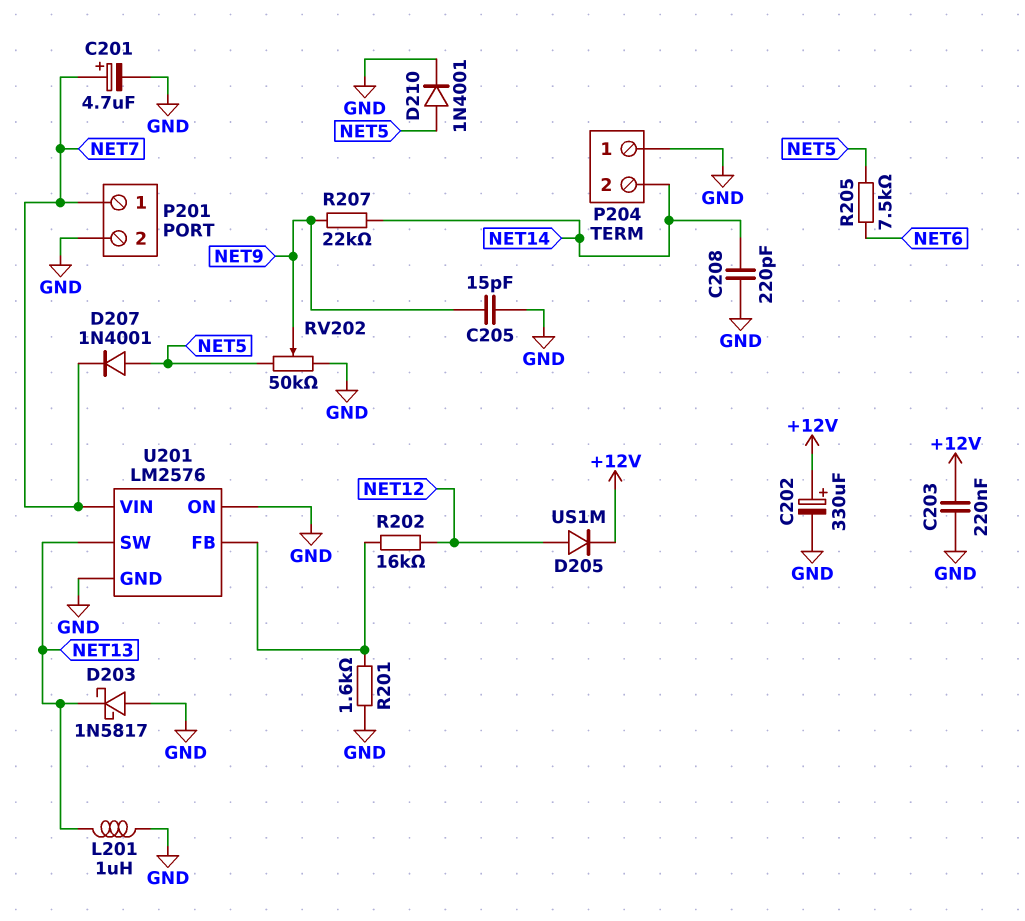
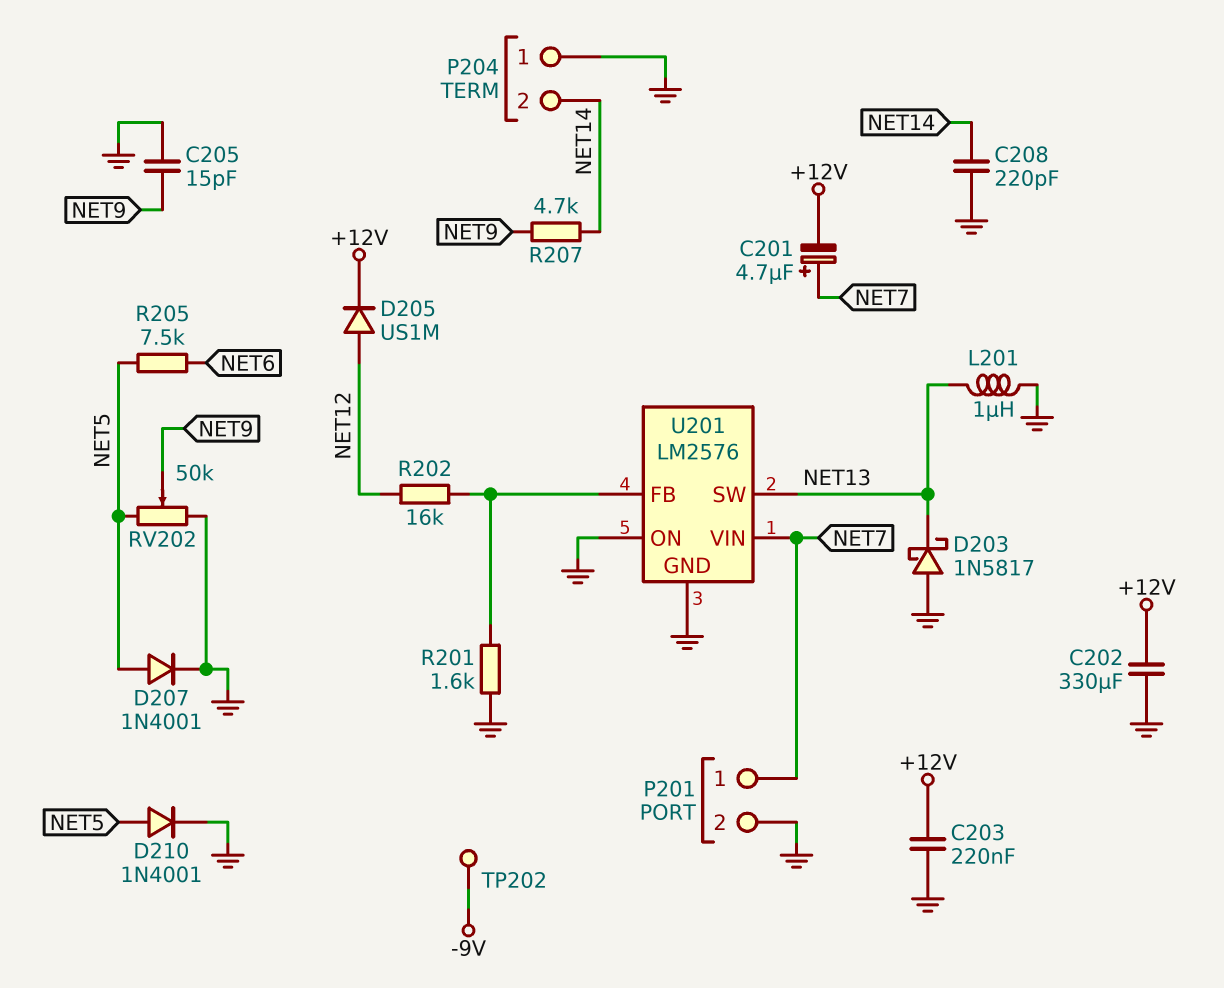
C201: 4.7uF (plus NET7, minus GND) -> 4.7uF (plus NET7, minus +12V)
C202: 330uF (plus +12V, minus GND) -> 330uF (+12V, GND)
D207: diode 1N4001 (A NET5, K NET7) -> diode 1N4001 (A NET5, K GND)
R207: 22k (NET9, NET14) -> 4.7k (NET9, NET14)
TP202: none -> test point (-9V)

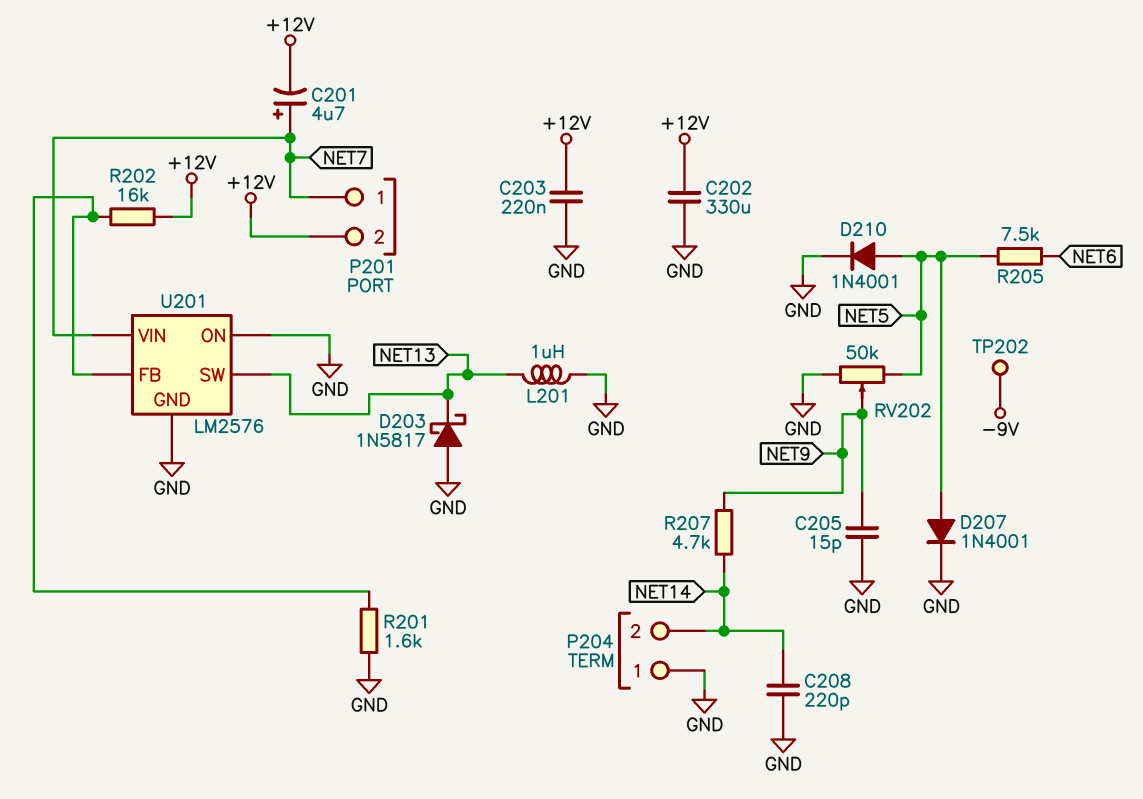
D205: diode US1M (A NET12, K +12V) -> none
P201 pin 2: GND -> +12V
R202: 16k (NET12, U201/FB) -> 16k (+12V, U201/FB)

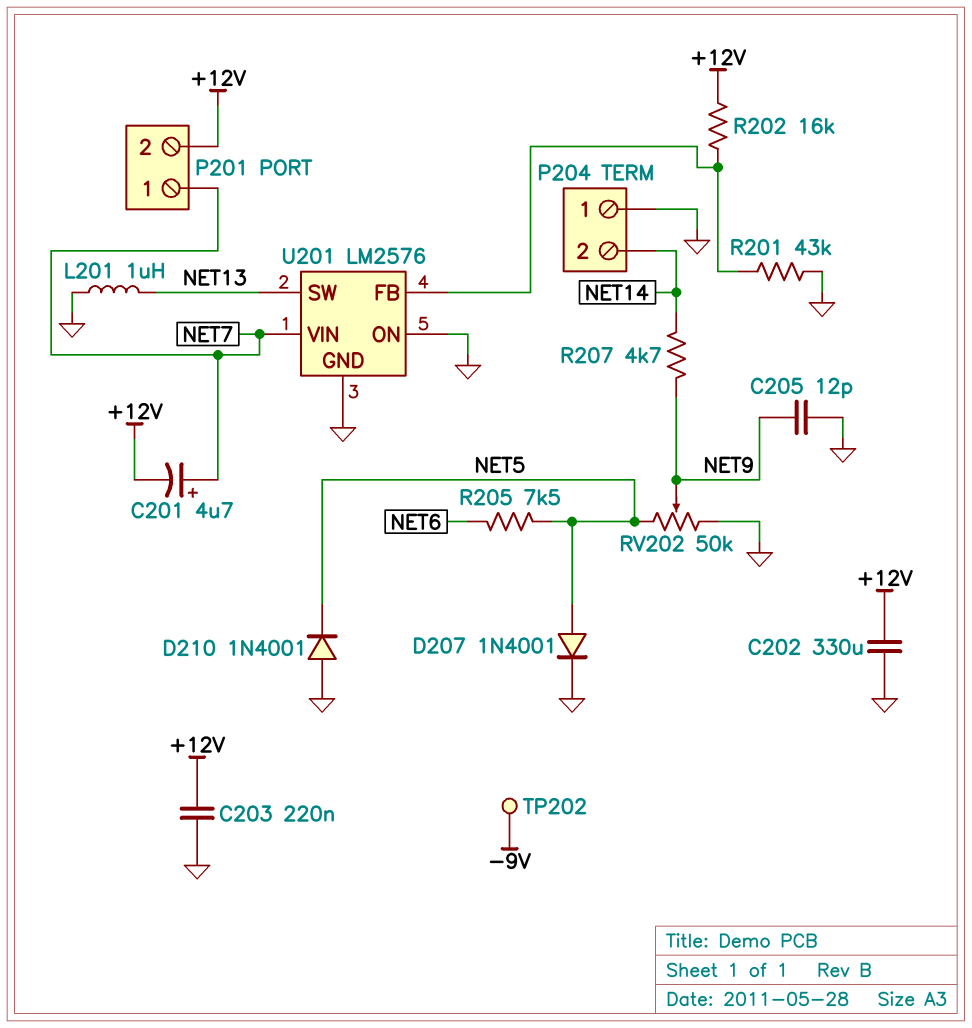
C205: 15pF (GND, NET9) -> 12pF (GND, NET9)
C208: 220pF (GND, NET14) -> none
D203: schottky 1N5817 (A GND, K NET13) -> none
D210: diode 1N4001 (A NET5, K GND) -> diode 1N4001 (A GND, K NET5)
R201: 1.6k (GND, U201/FB) -> 43k (GND, U201/FB)

